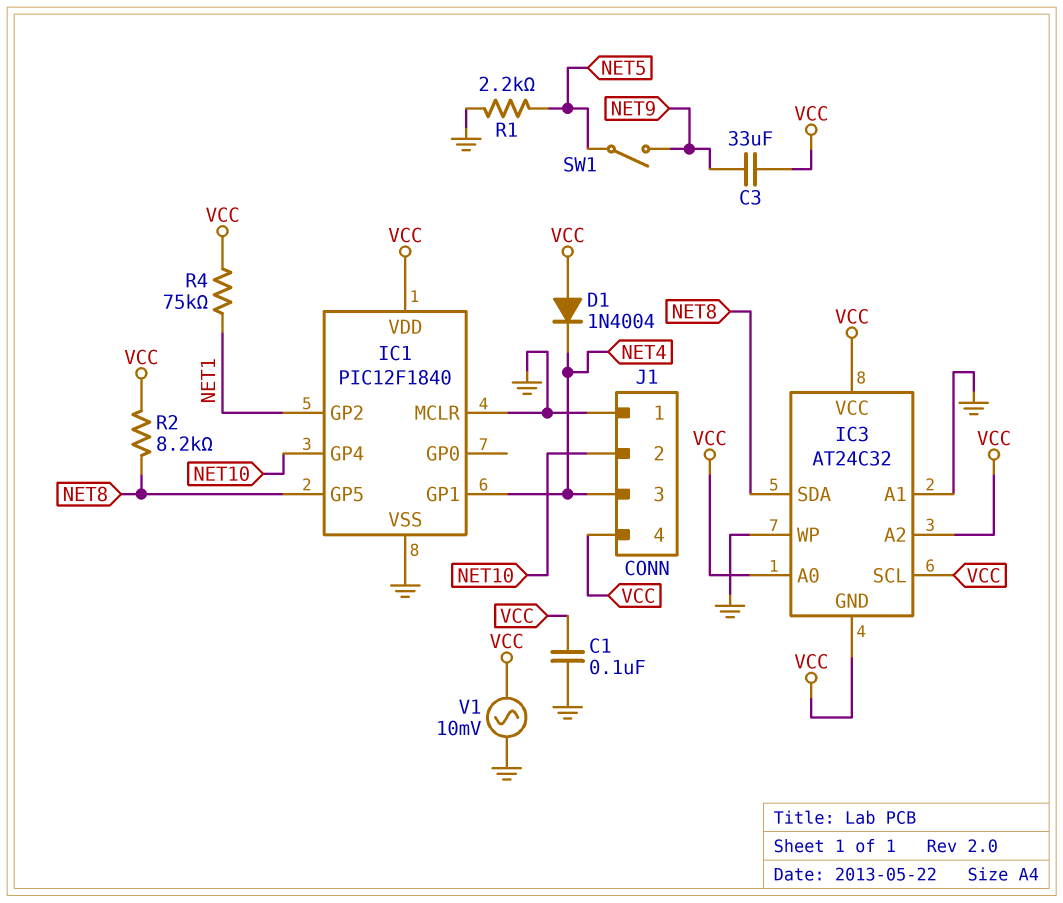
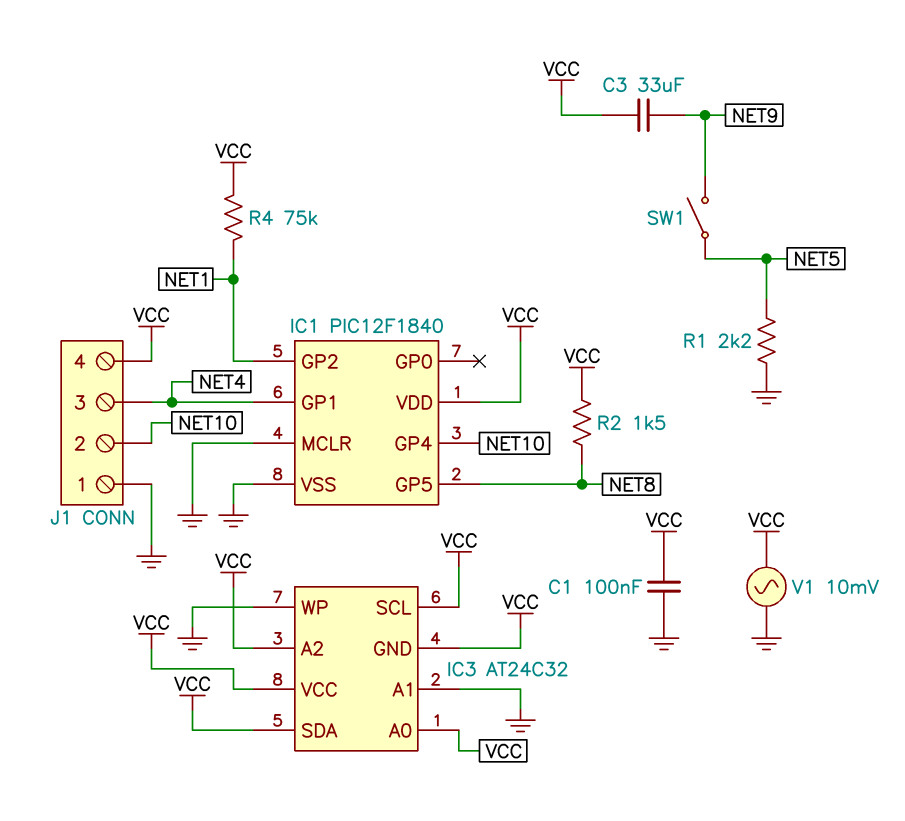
D1: diode 1N4004 (A VCC, K NET4) -> none
IC3 pin SDA: NET8 -> VCC
R2: 8.2k (NET8, VCC) -> 1.5k (NET8, VCC)

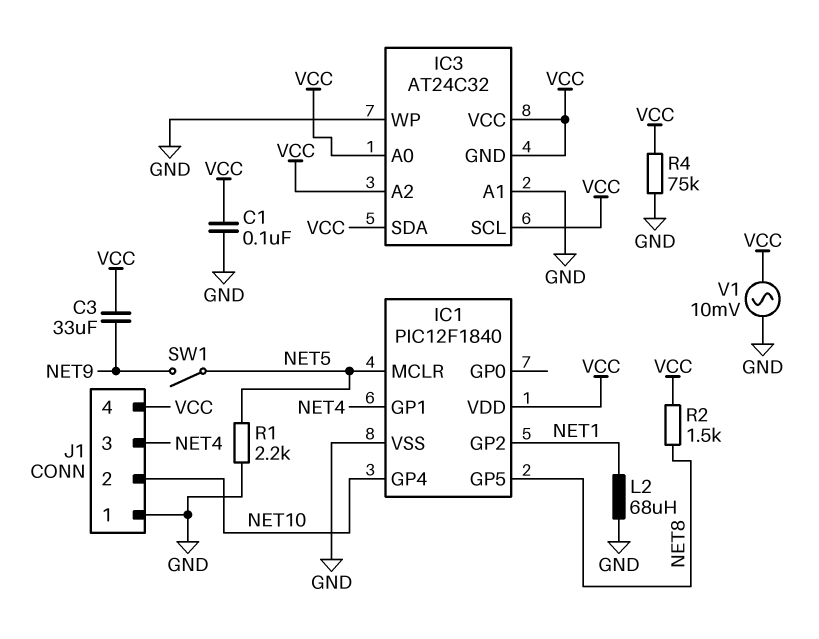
IC1 pin MCLR: GND -> NET5
L2: none -> 68uH (GND, NET1)
R4: 75k (NET1, VCC) -> 75k (GND, VCC)

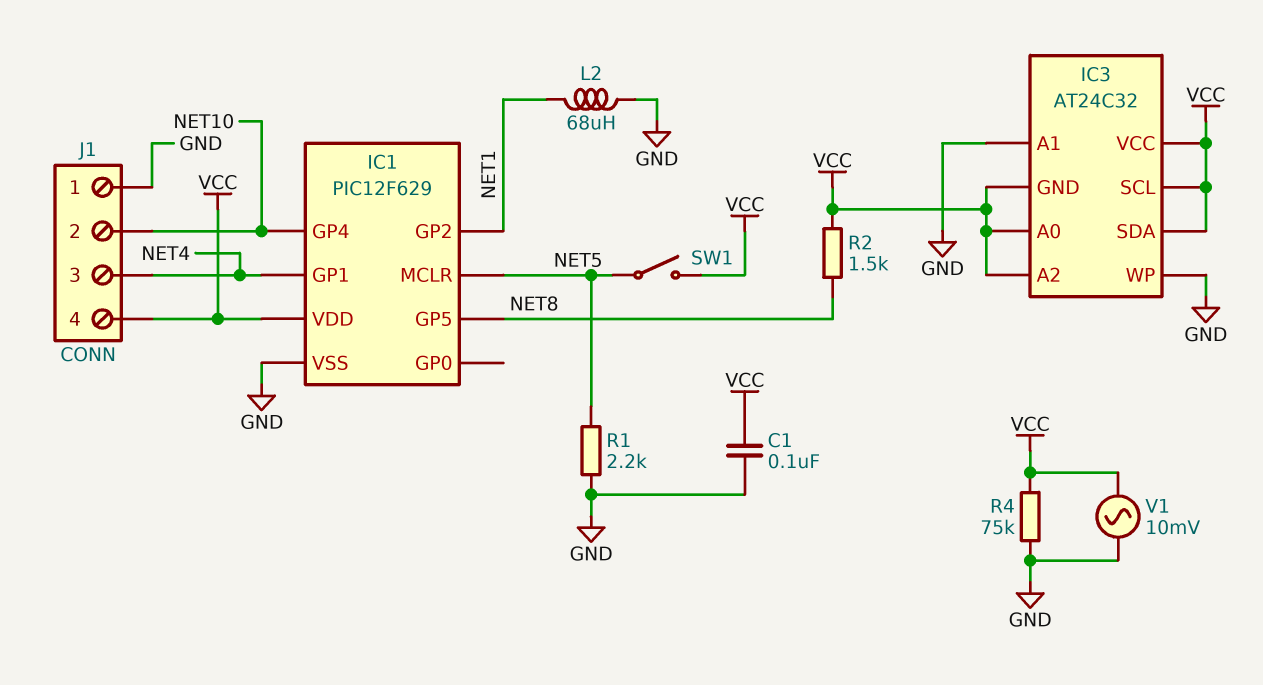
C3: 33uF (NET9, VCC) -> none
IC1: PIC12F1840 -> PIC12F629
SW1: switch (NET5, NET9) -> switch (NET5, VCC)

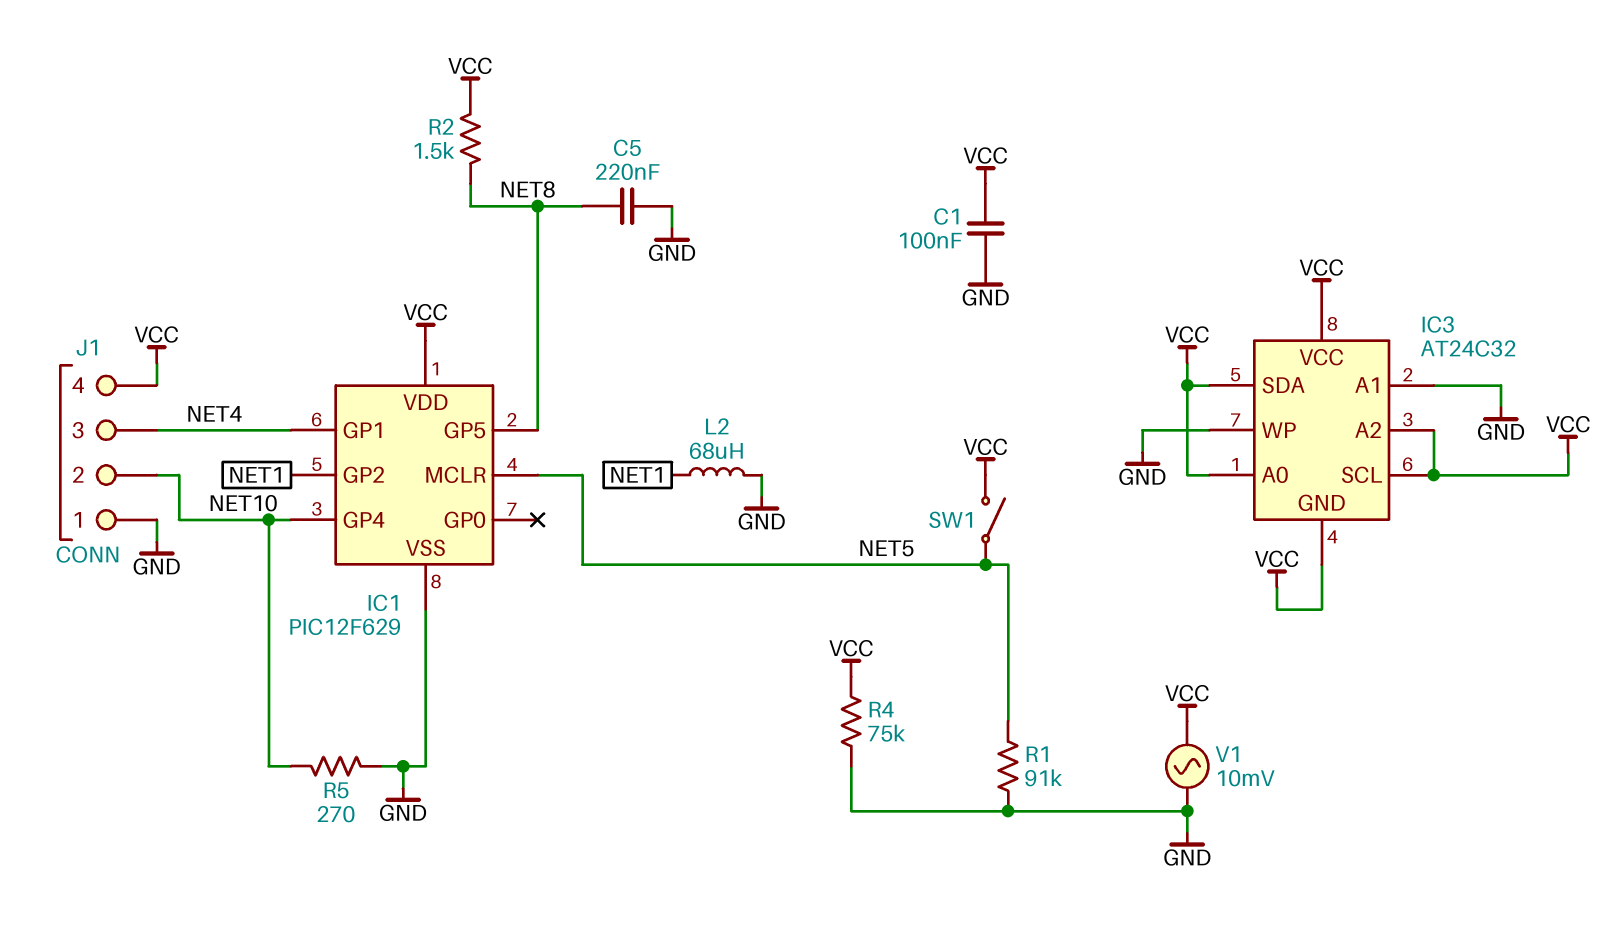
C5: none -> 220nF (GND, NET8)
R1: 2.2k (GND, NET5) -> 91k (GND, NET5)
R5: none -> 270 (GND, NET10)

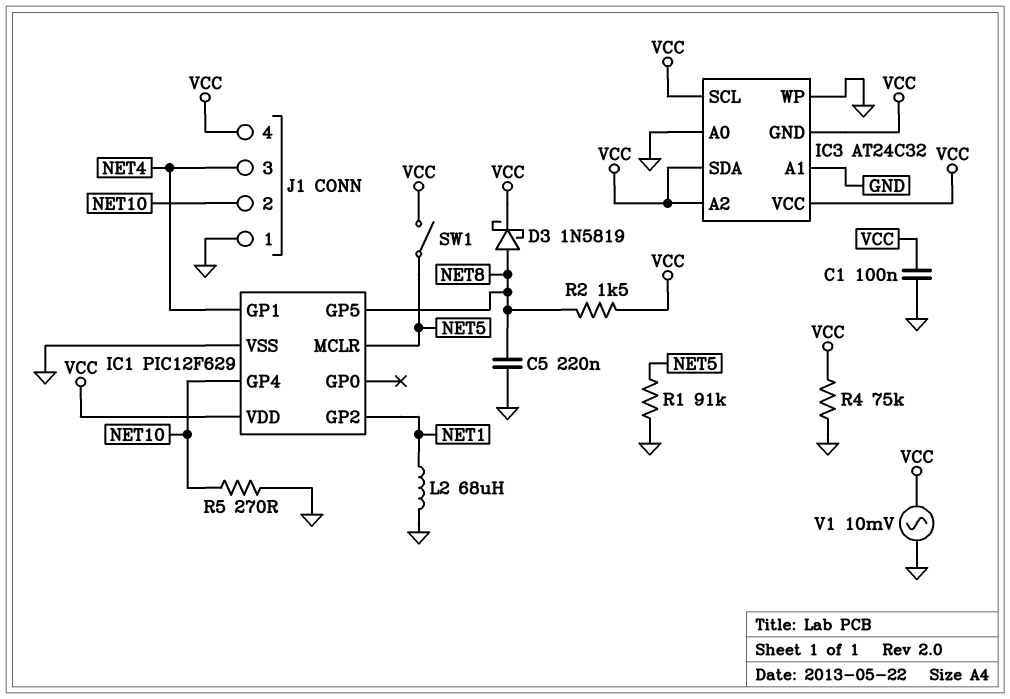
D3: none -> schottky 1N5819 (A NET8, K VCC)
IC3 pin A0: VCC -> GND

